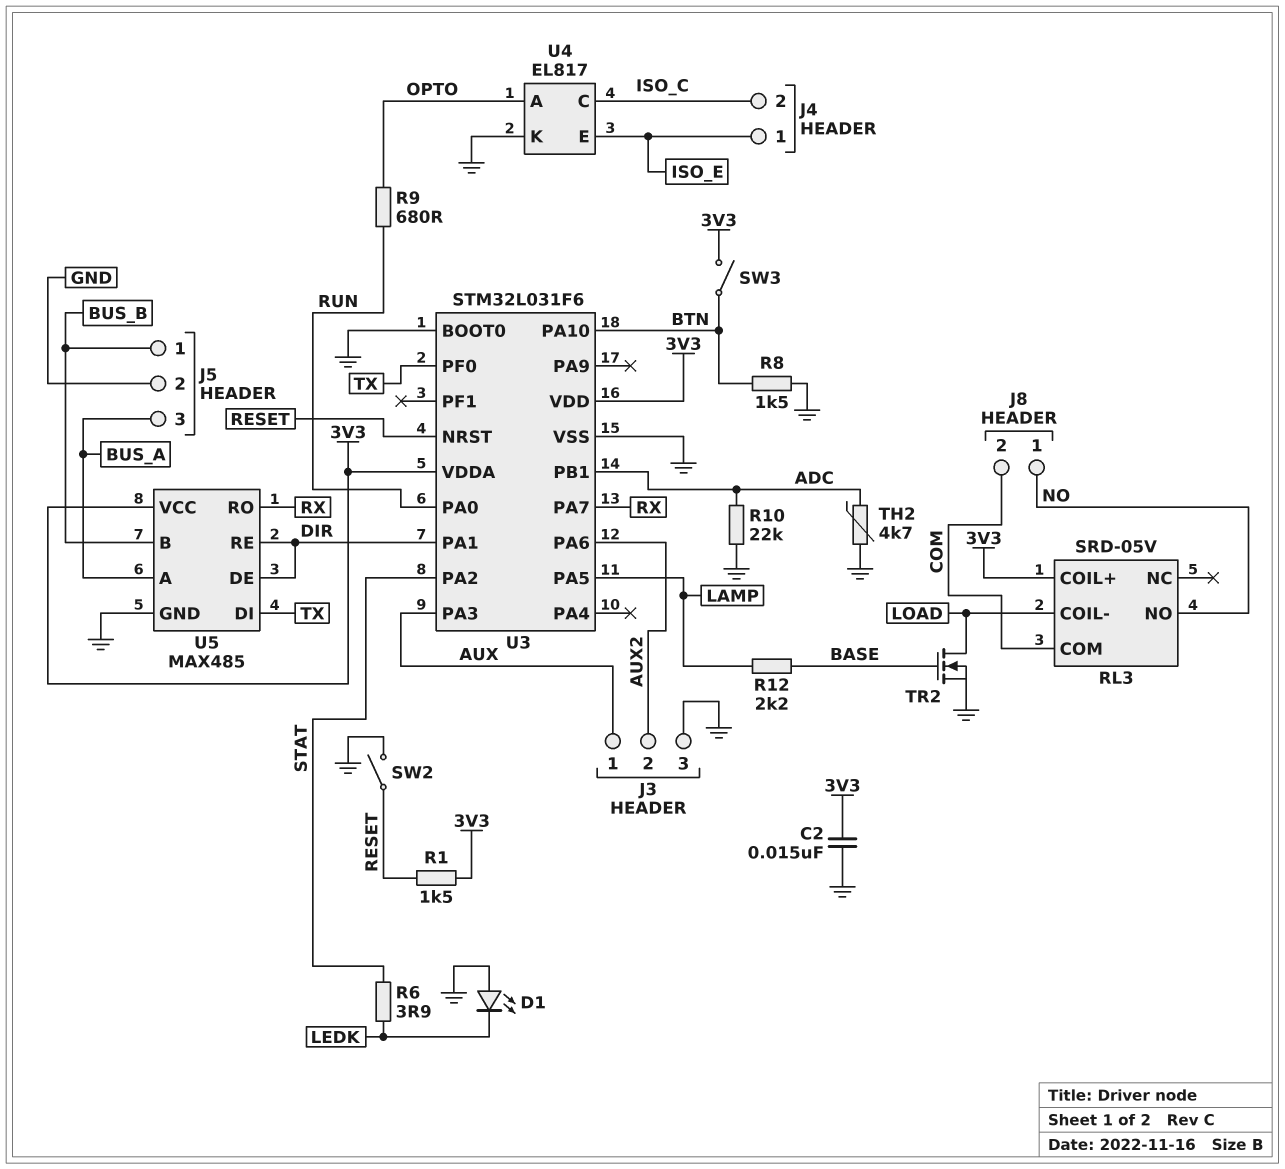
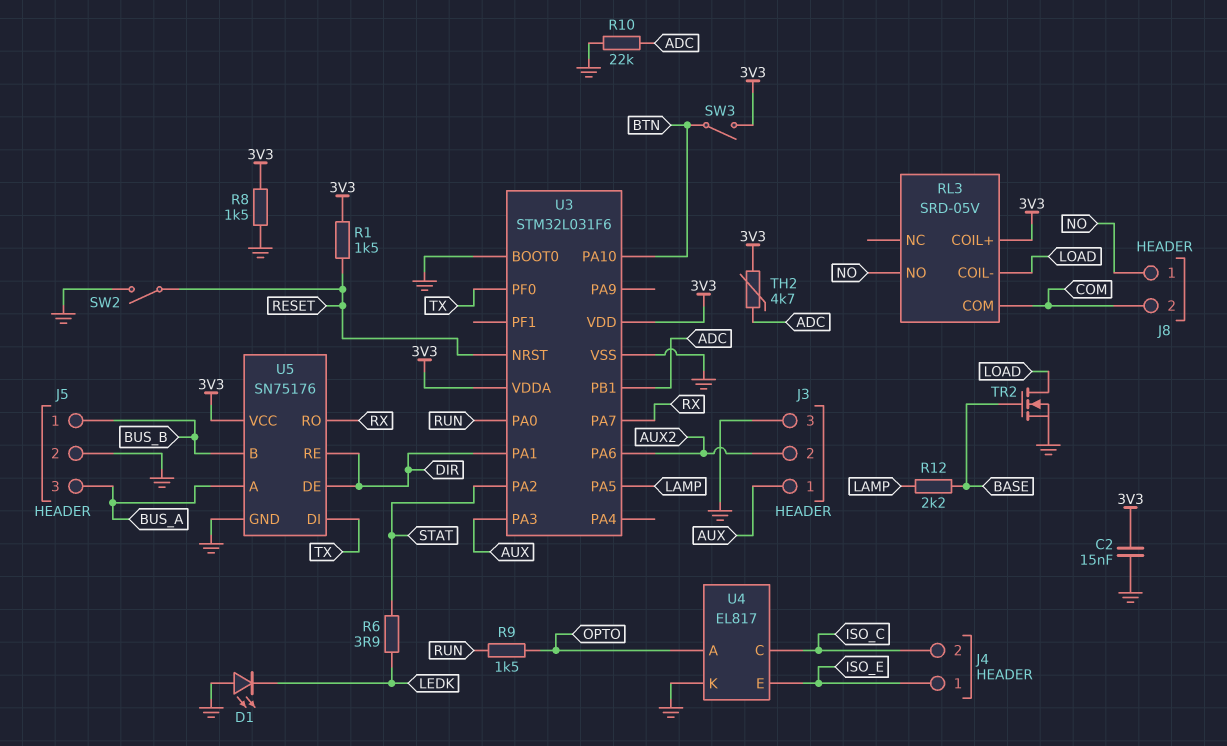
R8: 1.5k (BTN, GND) -> 1.5k (3V3, GND)
R9: 680 (OPTO, RUN) -> 1.5k (OPTO, RUN)
TH2: 4.7k (ADC, GND) -> 4.7k (3V3, ADC)
U5: MAX485 -> SN75176

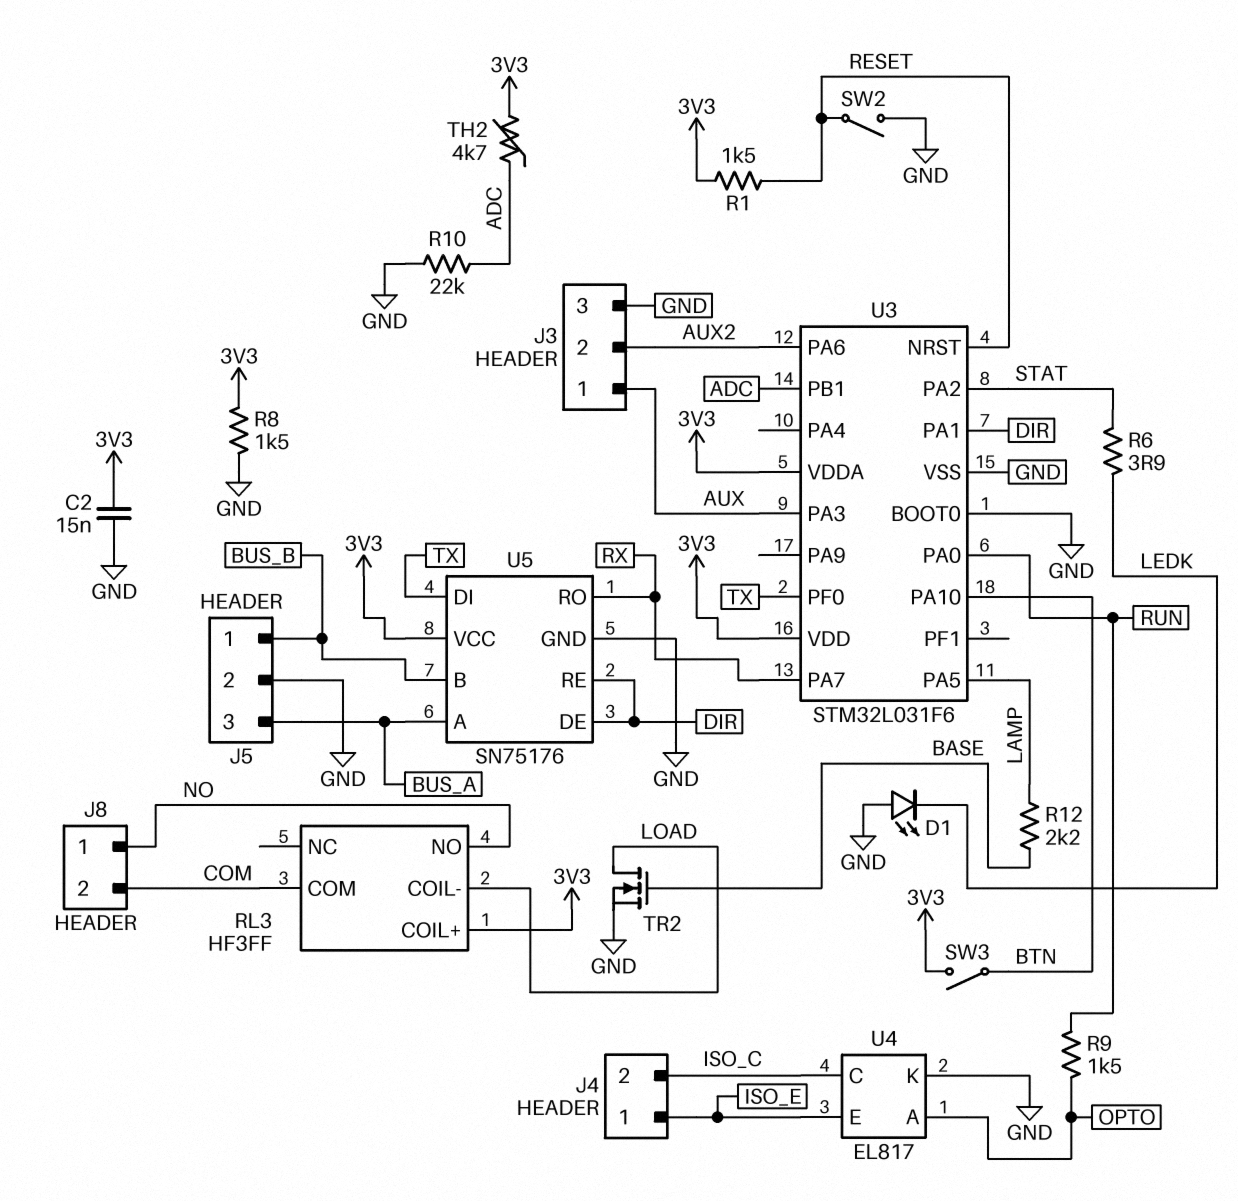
RL3: SRD-05V -> HF3FF

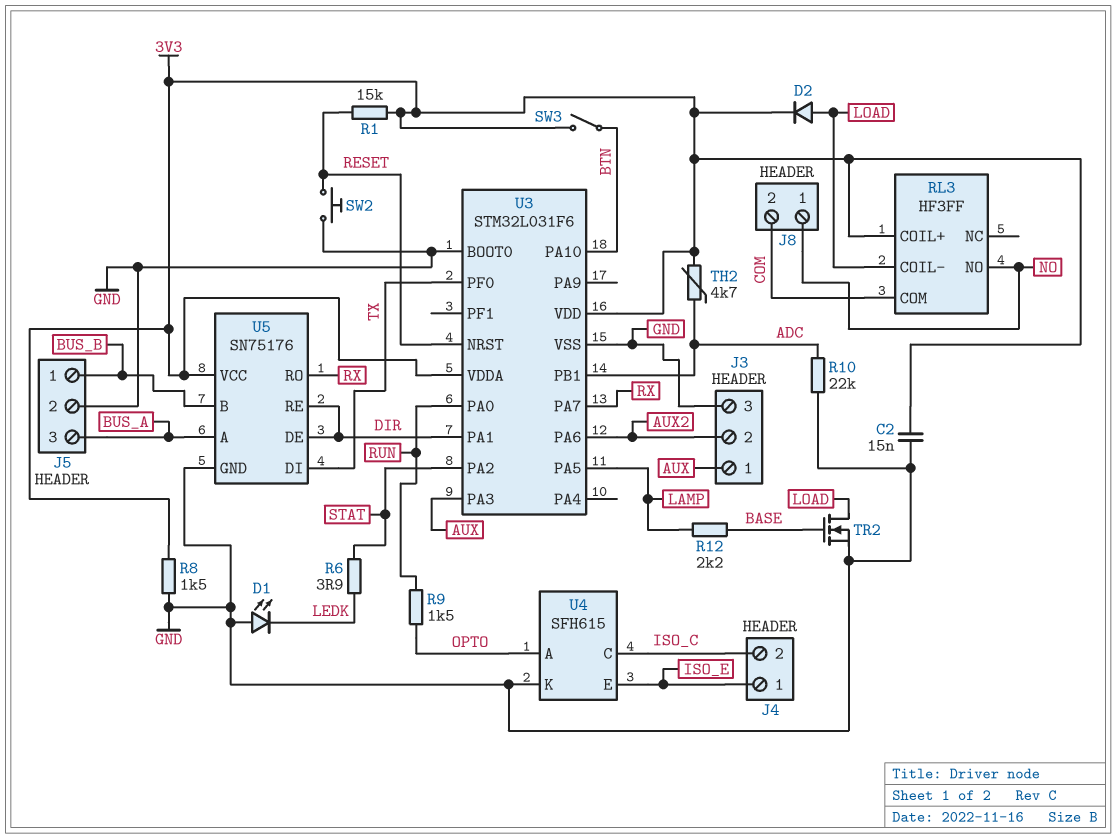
D2: none -> diode (A LOAD, K 3V3)
R1: 1.5k (3V3, RESET) -> 15k (3V3, RESET)
SW2: switch (GND, RESET) -> button (GND, RESET)
U4: EL817 -> SFH615

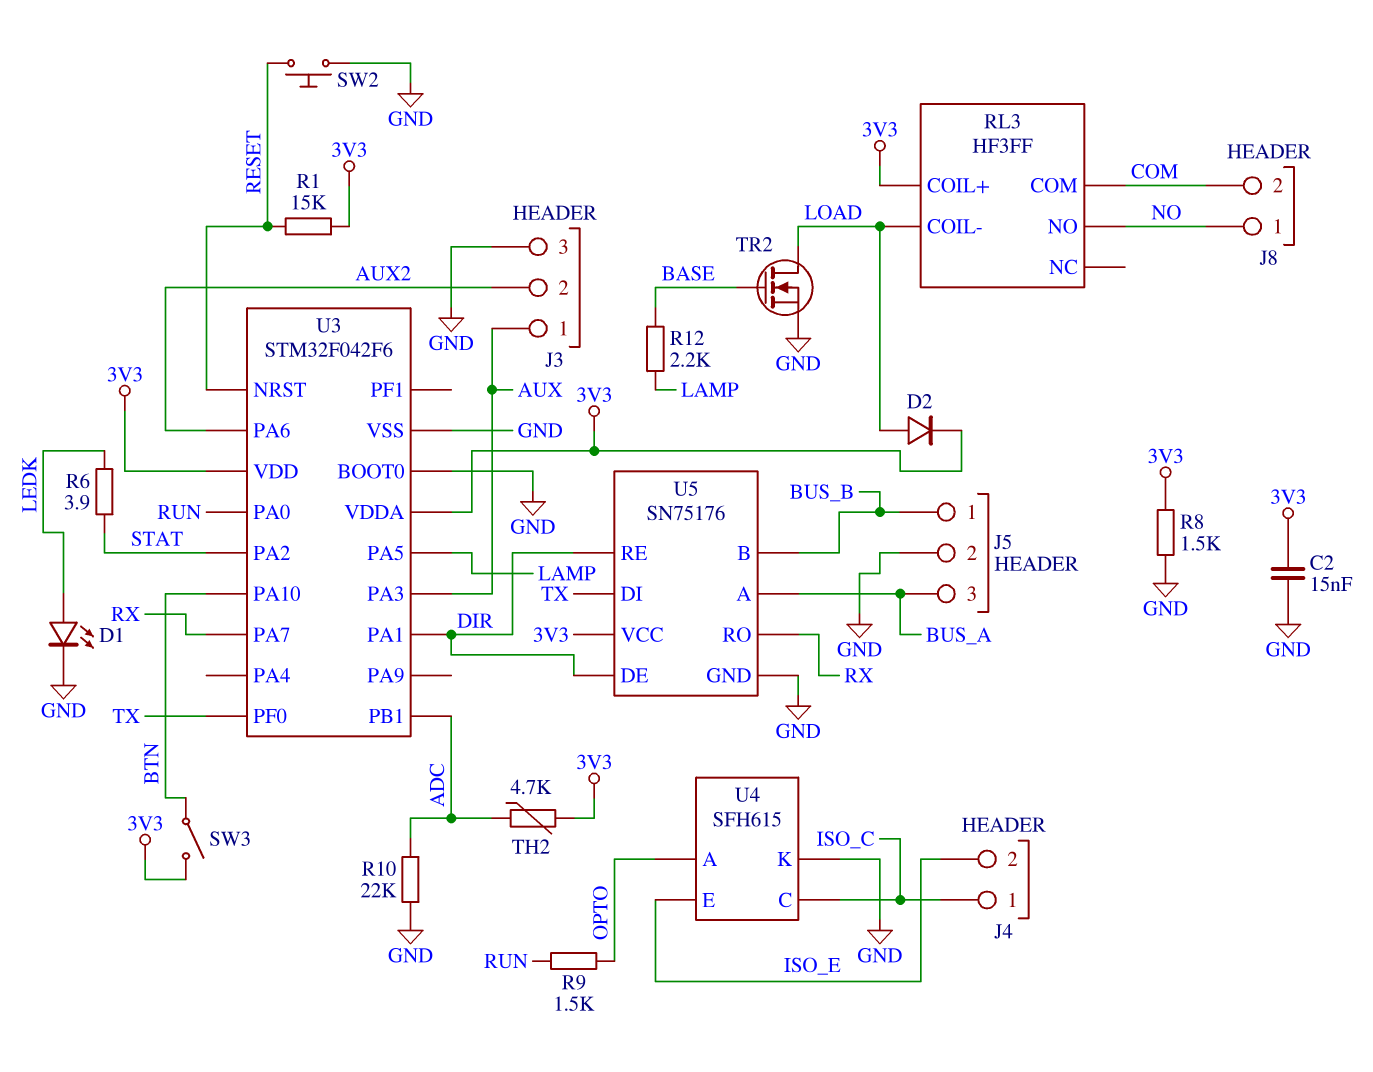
D1: LED (A GND, K LEDK) -> LED (A LEDK, K GND)
J4 pin 1: ISO_E -> ISO_C
J4 pin 2: ISO_C -> ISO_E
U3: STM32L031F6 -> STM32F042F6

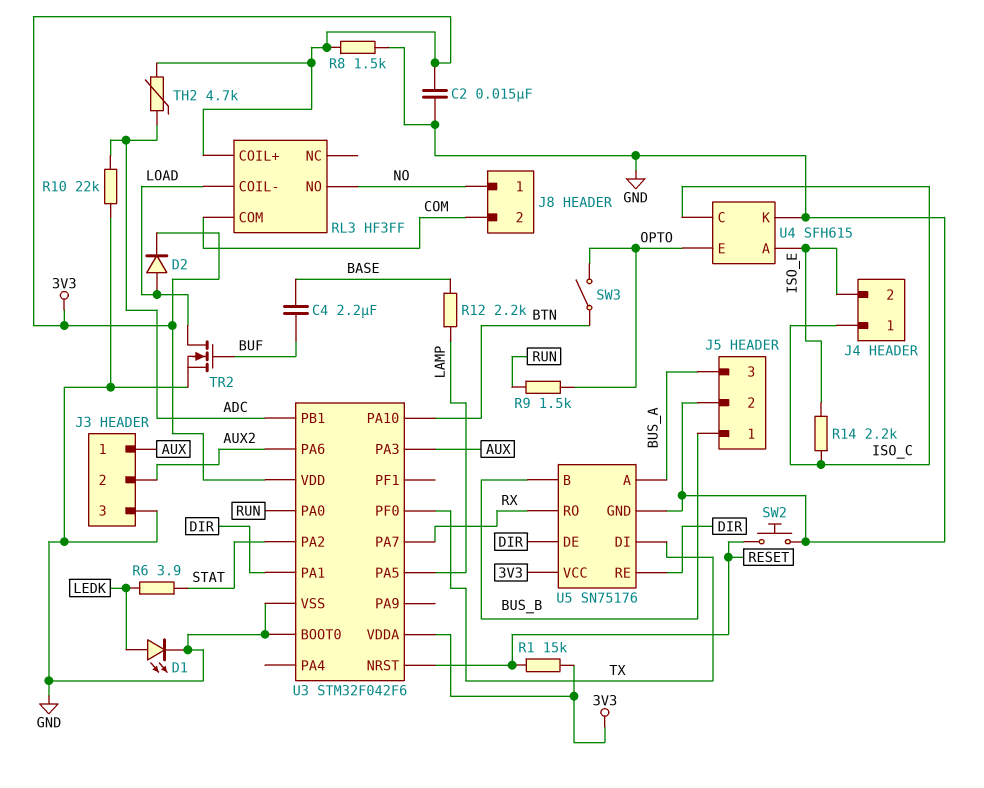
C4: none -> 2.2uF (BASE, BUF)
R14: none -> 2.2k (ISO_C, ISO_E)
SW3: switch (3V3, BTN) -> switch (BTN, OPTO)
TR2: NMOS (G BASE, D LOAD, S GND) -> NMOS (G BUF, D LOAD, S GND)
U4 pin A: OPTO -> ISO_E
U4 pin E: ISO_E -> OPTO

